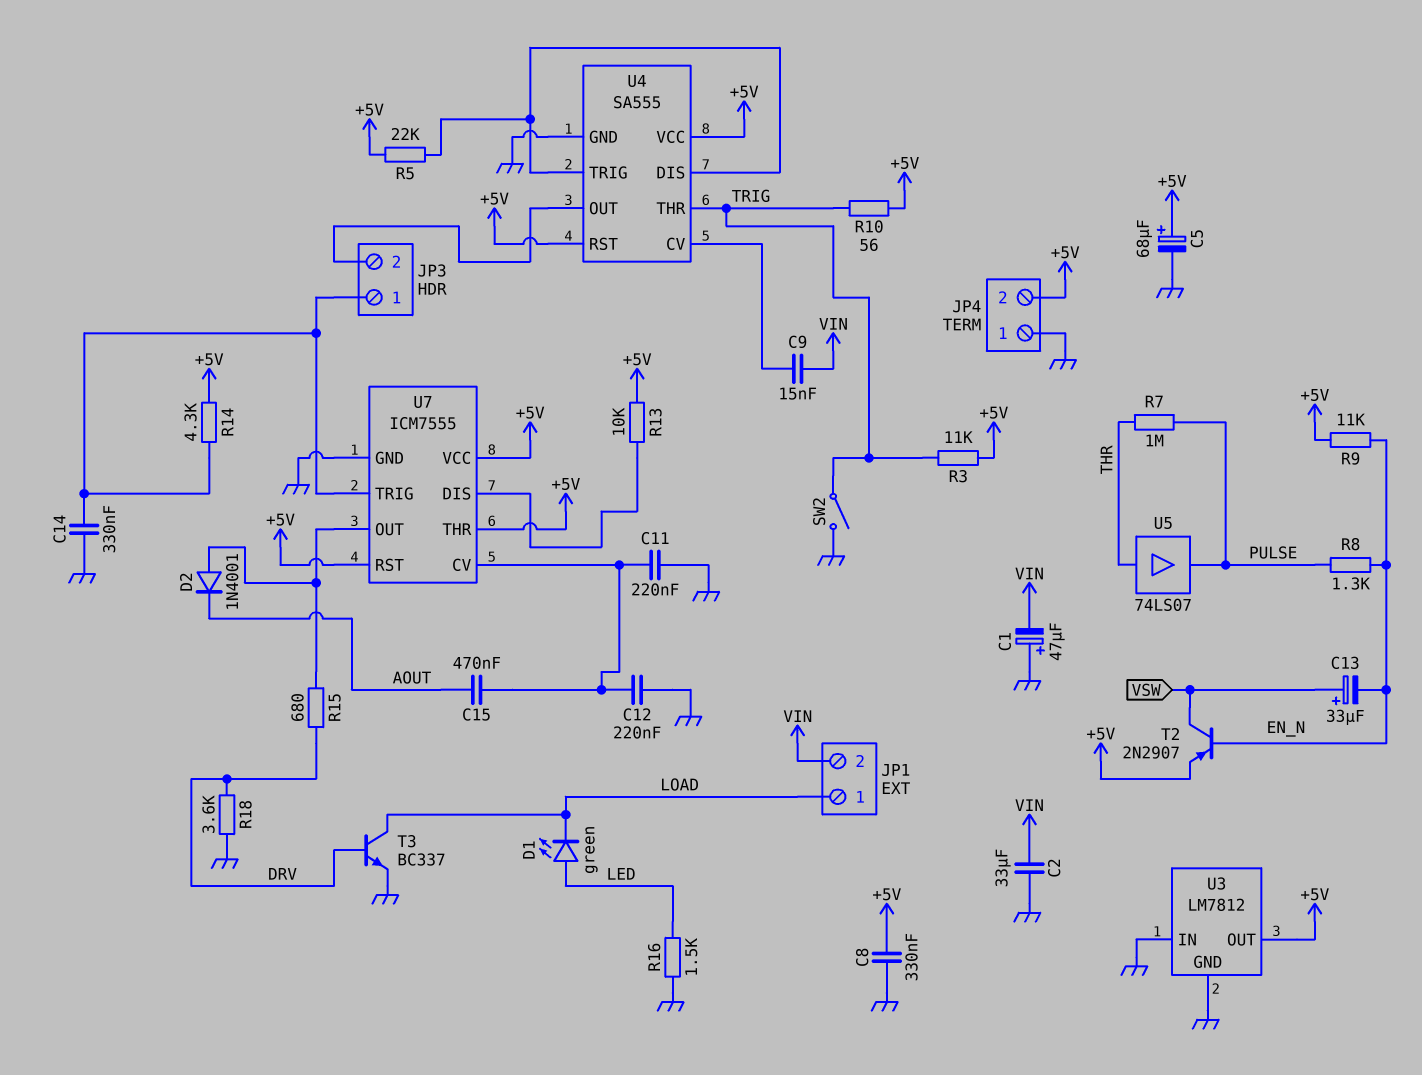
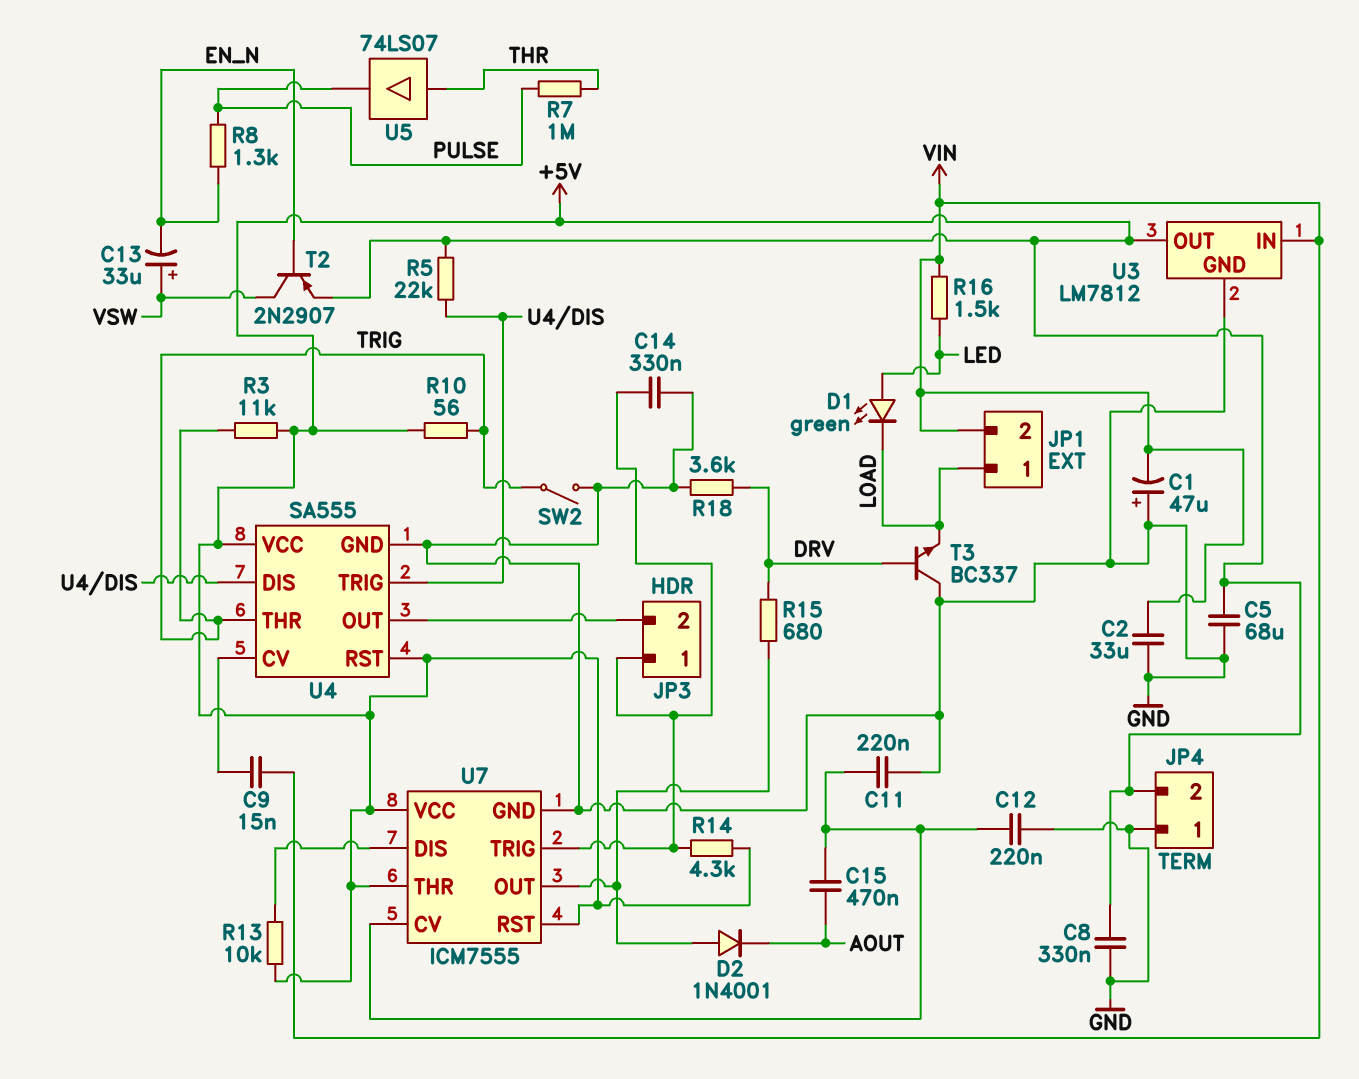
C5: 68uF (plus +5V, minus GND) -> 68uF (+5V, GND)
R9: 11k (+5V, EN_N) -> none
R16: 1.5k (GND, LED) -> 1.5k (LED, VIN)
T3: NPN BC337 (B DRV, C LOAD, E GND) -> NPN BC337 (B DRV, C GND, E LOAD)
U3 pin IN: GND -> VIN

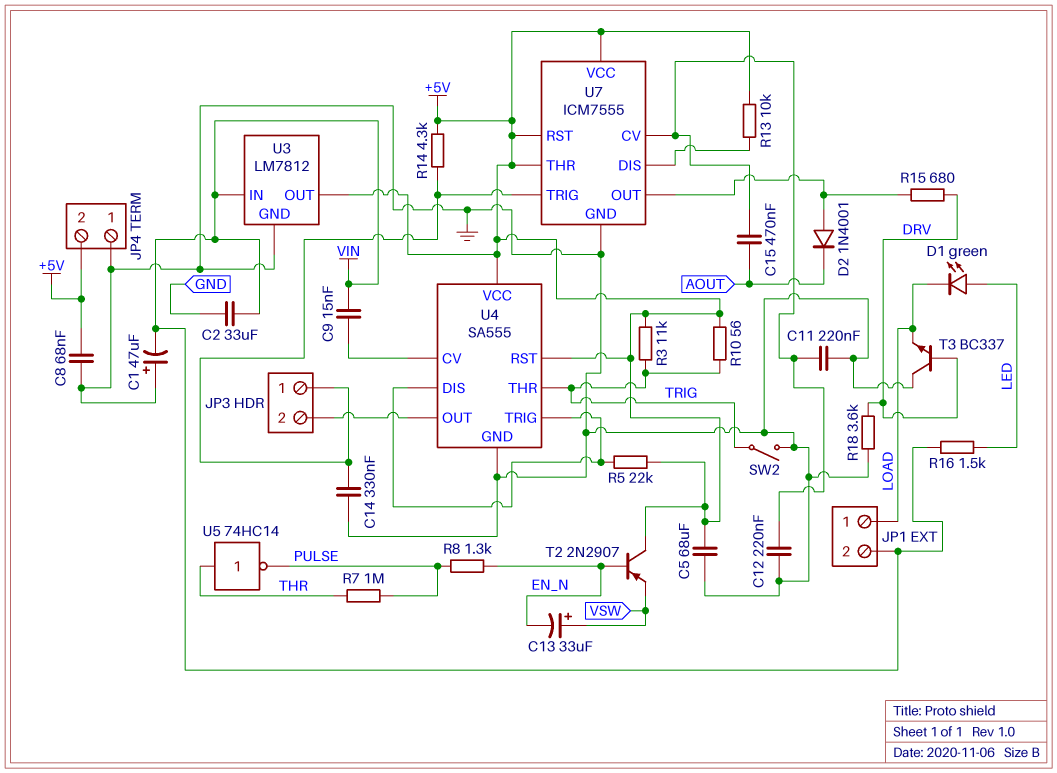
C8: 330nF (+5V, GND) -> 68nF (+5V, GND)
T2: PNP 2N2907 (B EN_N, C VSW, E +5V) -> PNP 2N2907 (B EN_N, C +5V, E VSW)
U5: buffer 74LS07 (in THR, out PULSE) -> NOT 74HC14 (in THR, out PULSE)

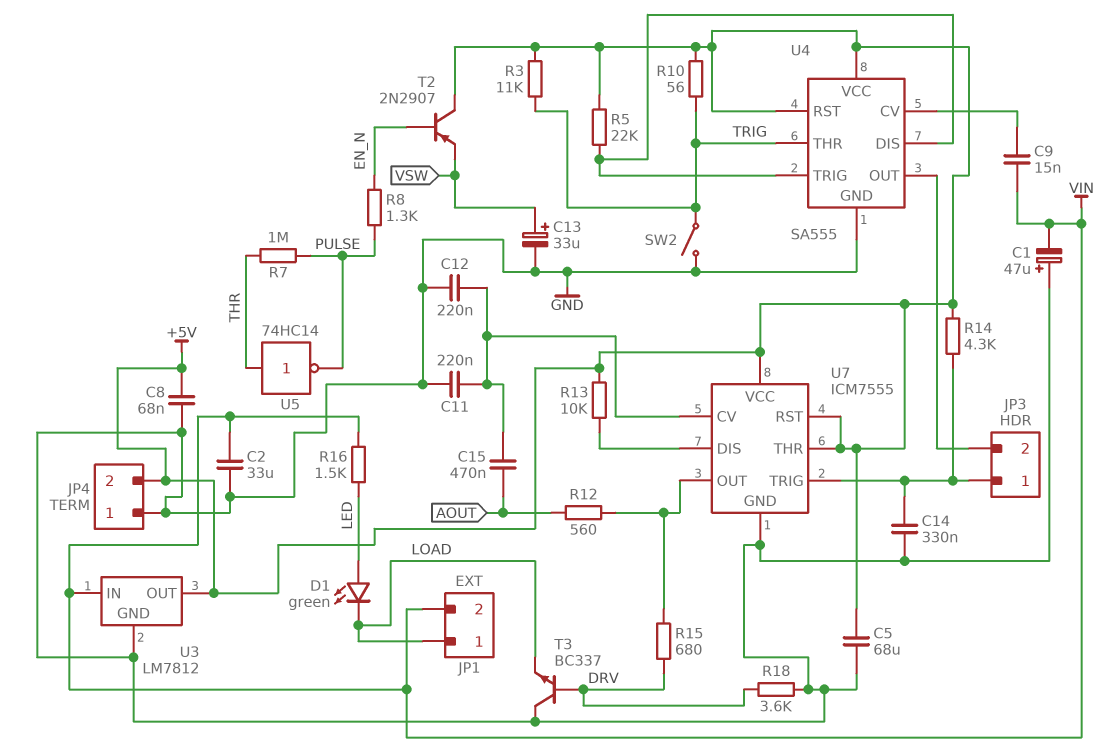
C13: 33uF (plus VSW, minus EN_N) -> 33uF (plus VSW, minus GND)
D2: diode 1N4001 (A U7/OUT, K AOUT) -> none
R12: none -> 560 (AOUT, U7/OUT)

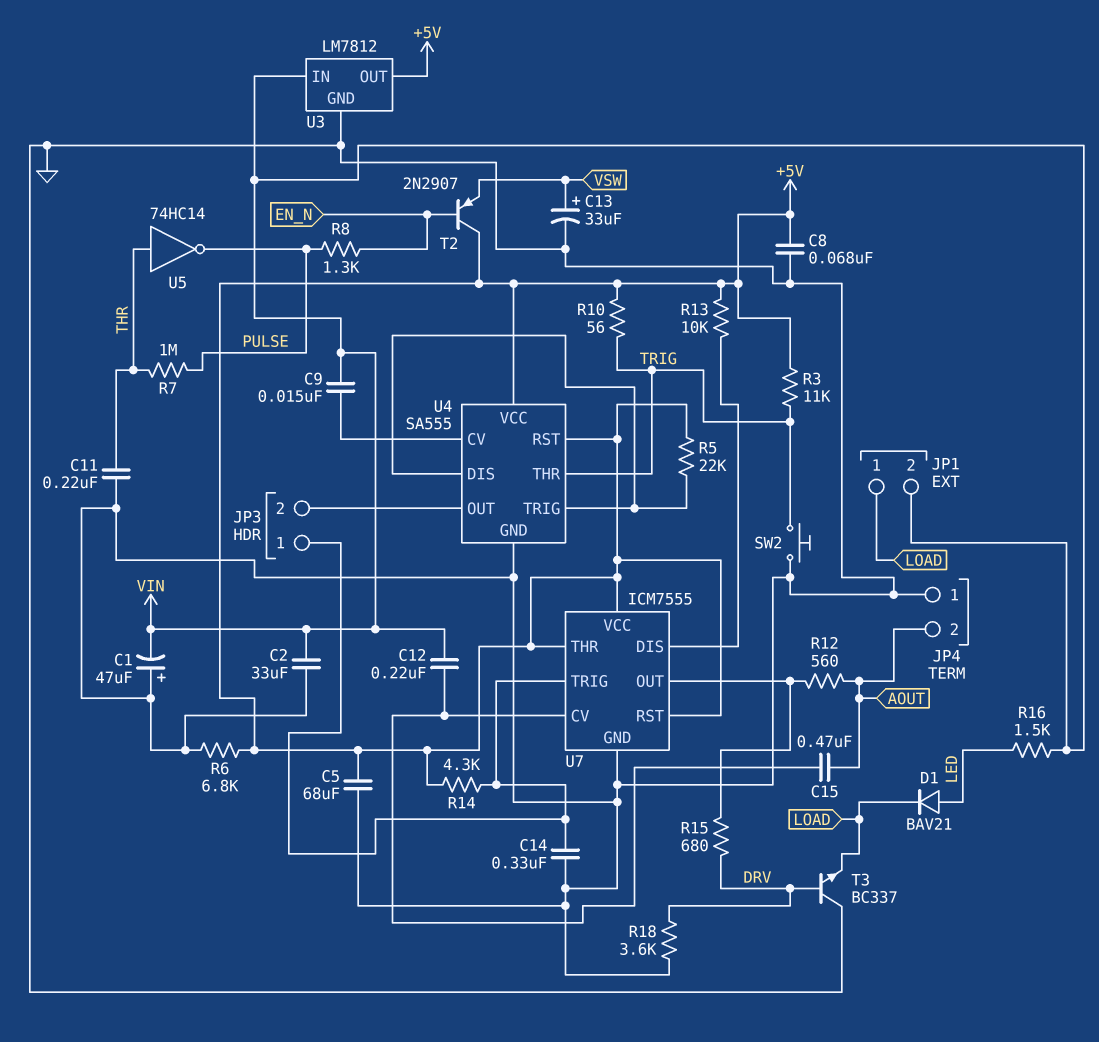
C11: 220nF (GND, U7/CV) -> 220nF (GND, THR)
C12: 220nF (GND, U7/CV) -> 220nF (U7/CV, VIN)
D1: LED green (A LED, K LOAD) -> diode BAV21 (A LED, K LOAD)
JP4 pin 2: +5V -> AOUT
R6: none -> 6.8k (+5V, GND)
SW2: switch (GND, TRIG) -> button (GND, TRIG)

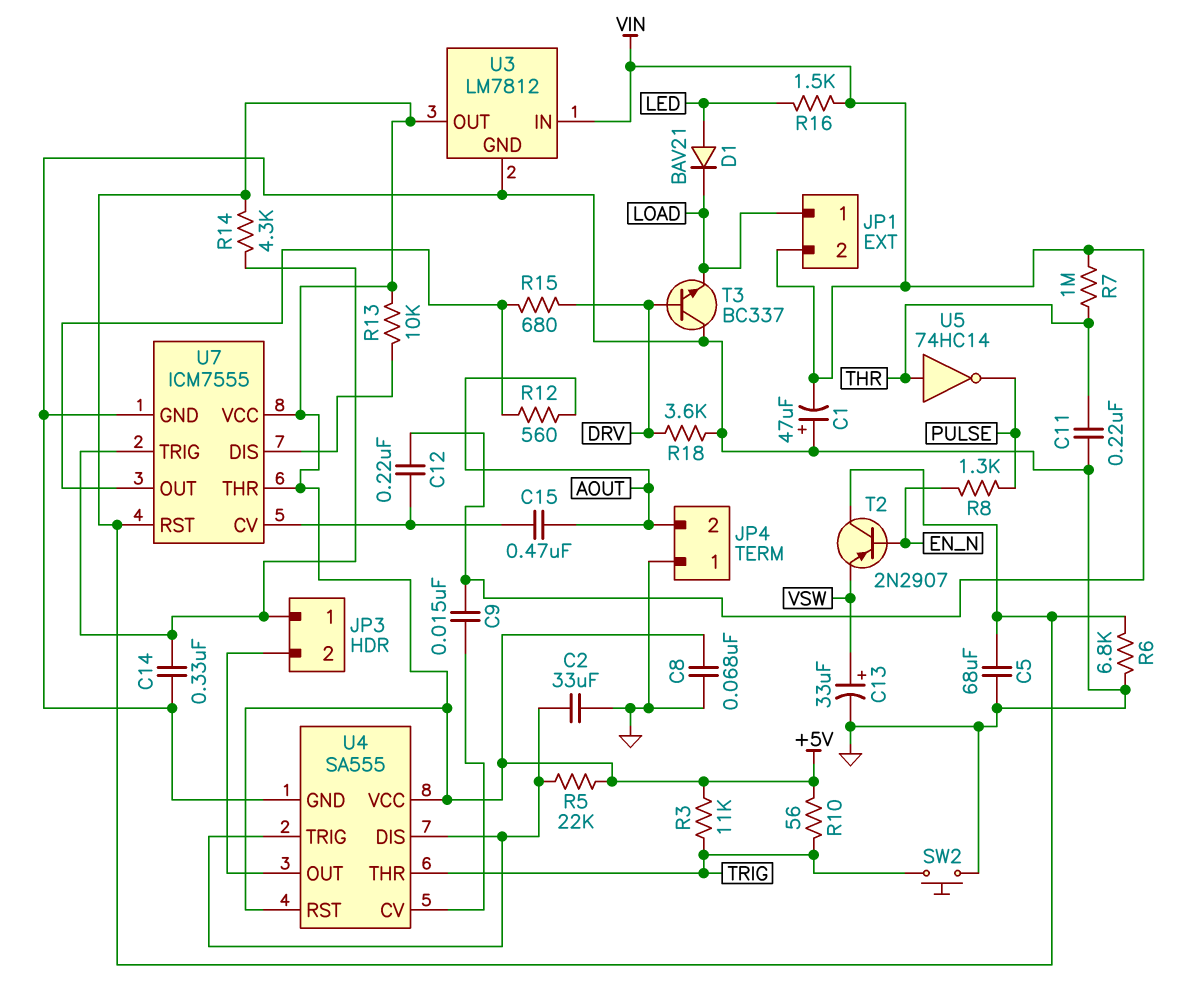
C2: 33uF (GND, VIN) -> 33uF (GND, U4/DIS)
R7: 1M (PULSE, THR) -> 1M (THR, VIN)

